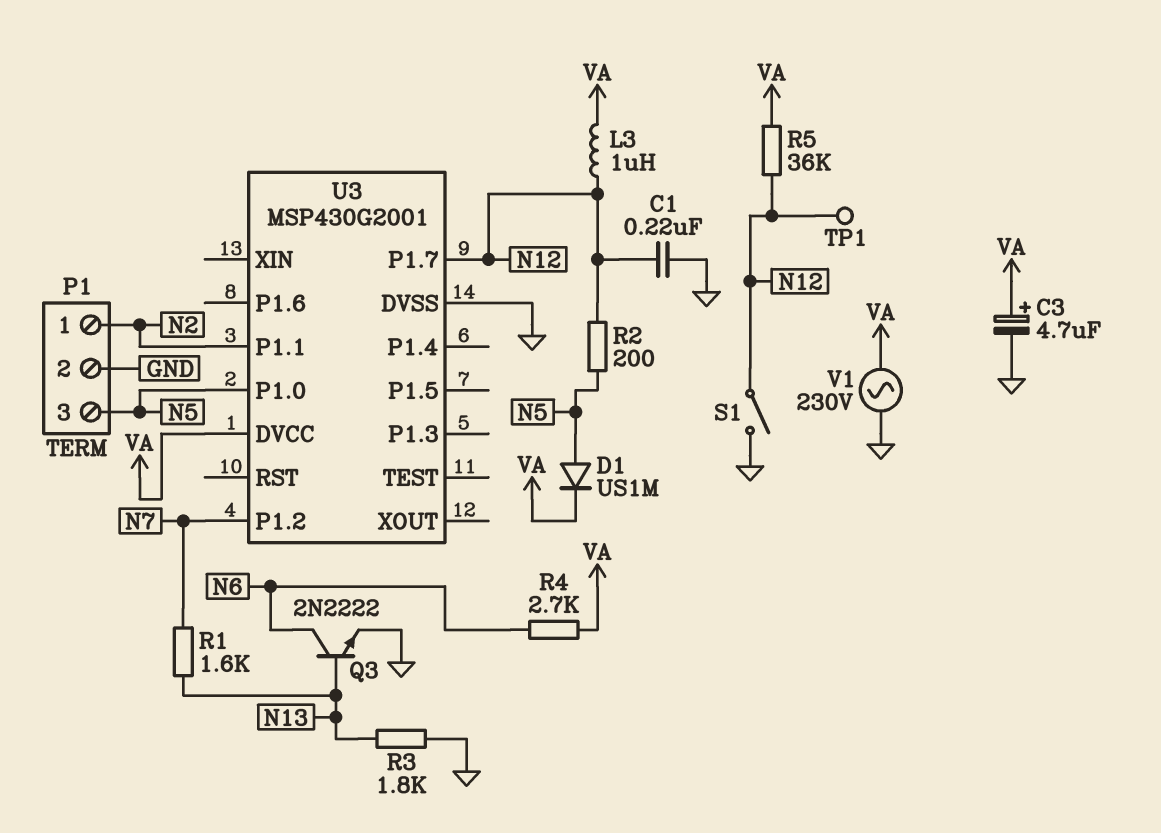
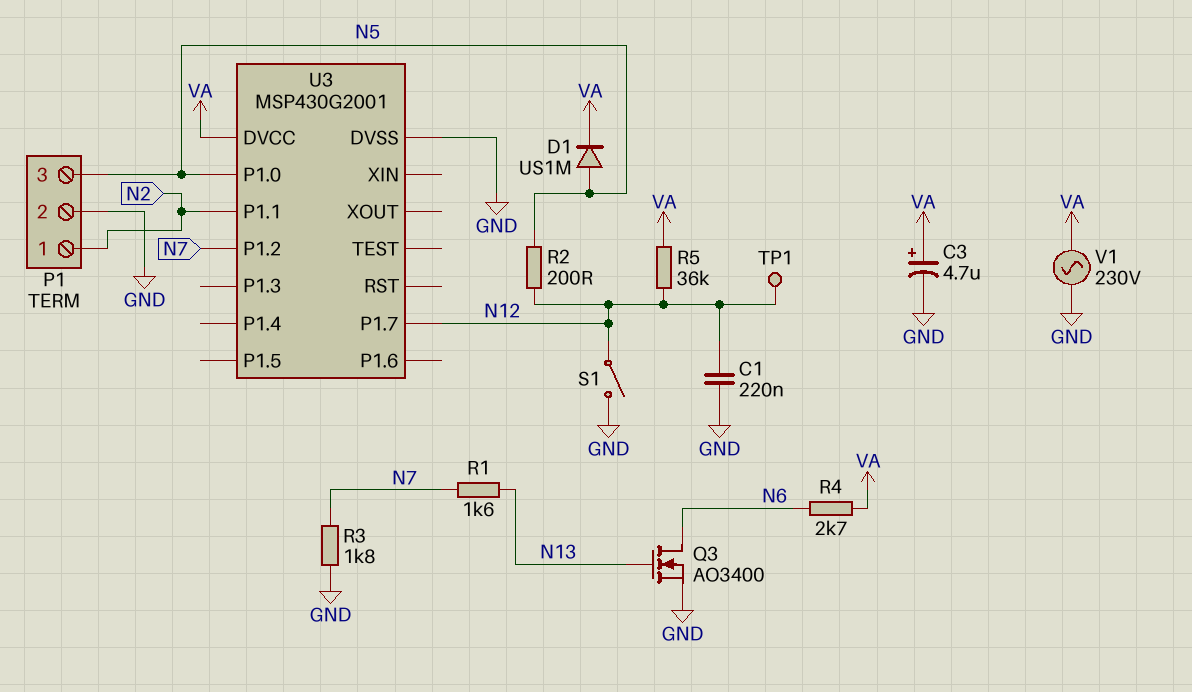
L3: 1uH (N12, VA) -> none
Q3: NPN 2N2222 (B N13, C N6, E GND) -> NMOS AO3400 (G N13, D N6, S GND)
R3: 1.8k (GND, N13) -> 1.8k (GND, N7)

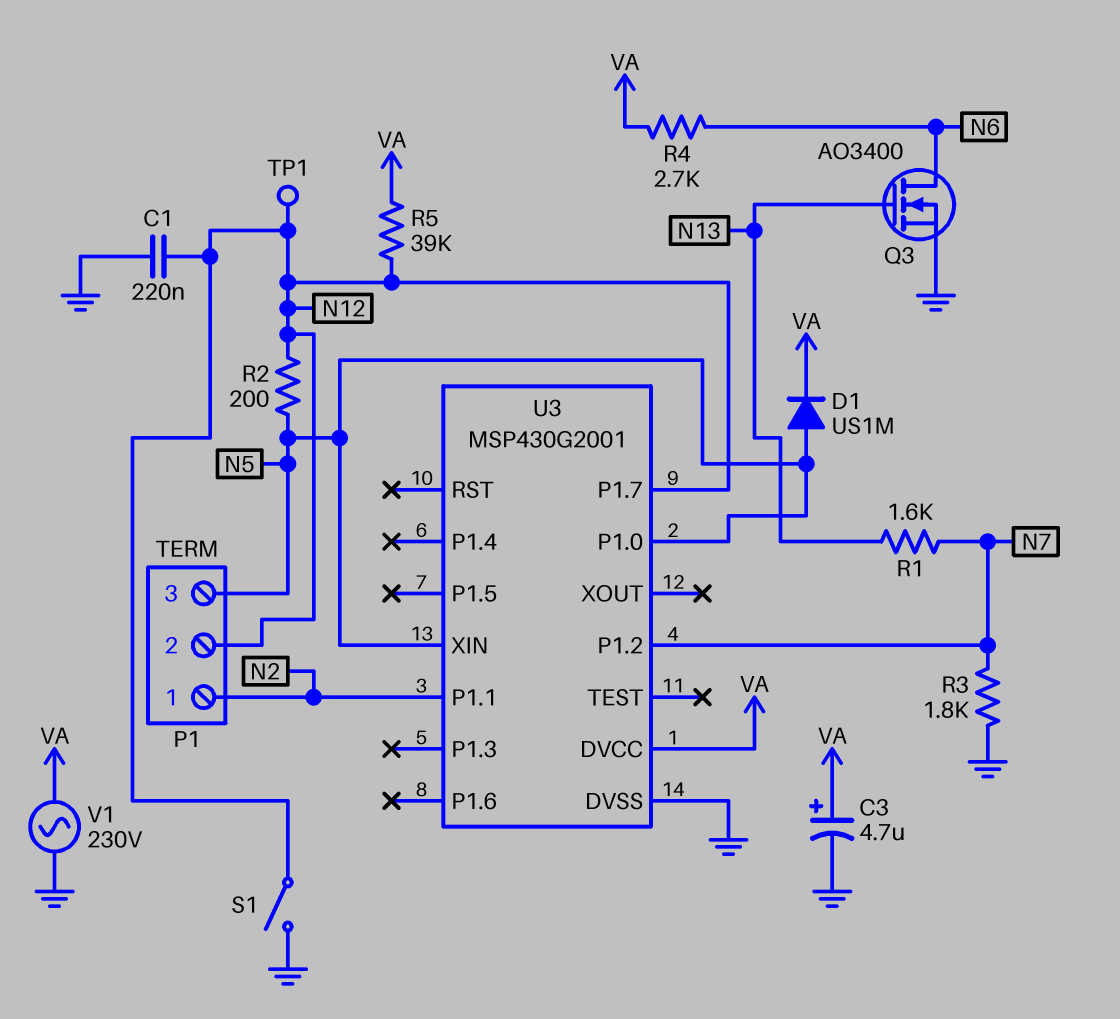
P1 pin 2: GND -> N12
R5: 36k (N12, VA) -> 39k (N12, VA)
U3 pin XIN: none -> N5

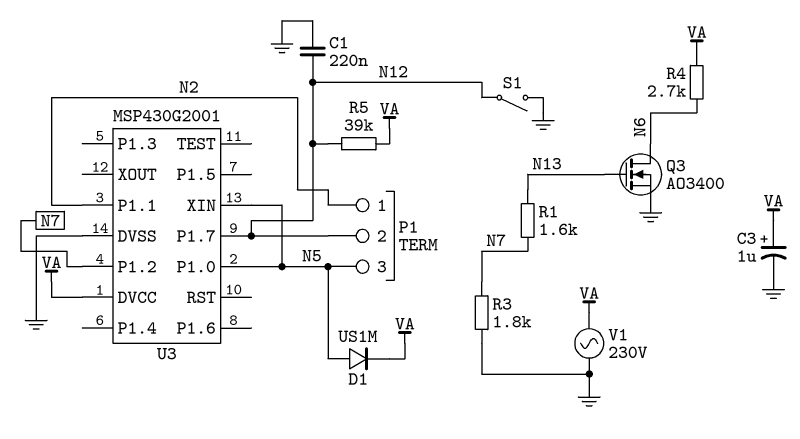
C3: 4.7uF (plus VA, minus GND) -> 1uF (plus VA, minus GND)
R2: 200 (N5, N12) -> none
TP1: test point (N12) -> none

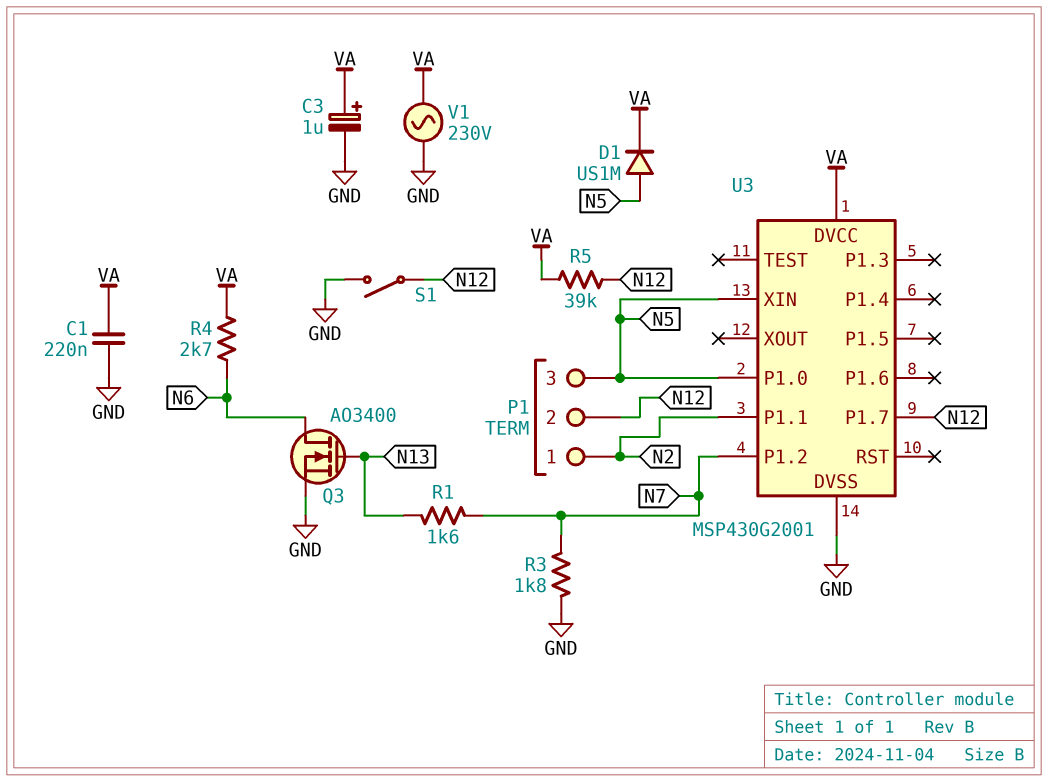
C1: 220nF (GND, N12) -> 220nF (GND, VA)

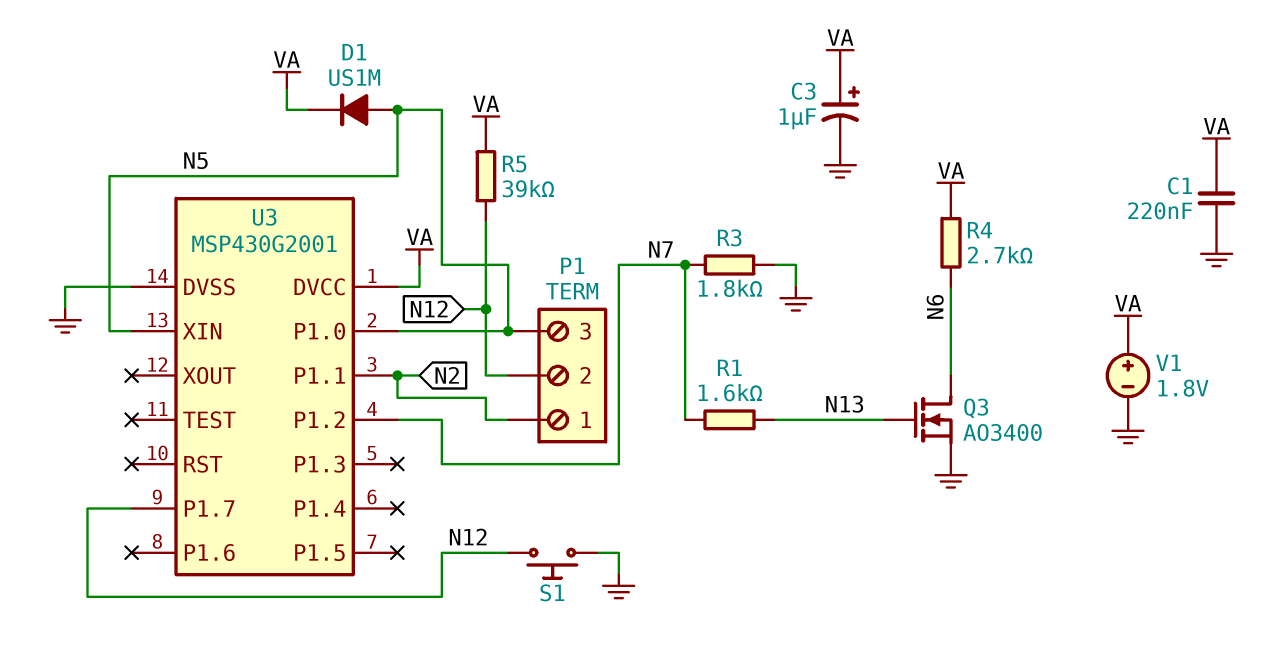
S1: switch (GND, N12) -> button (GND, N12)
V1: AC 230V (GND, VA) -> 1.8V (plus VA, minus GND)

